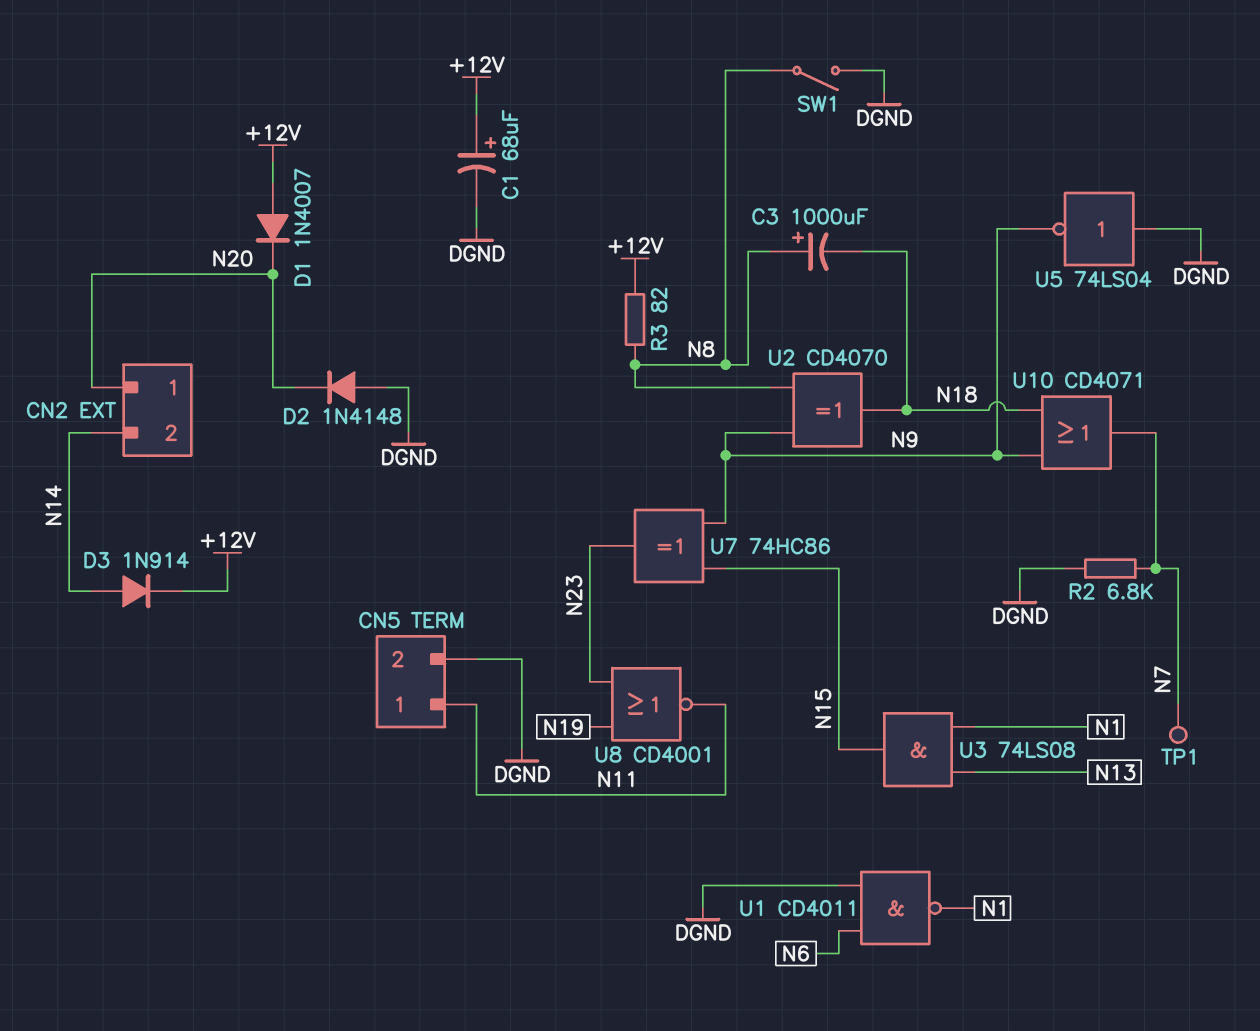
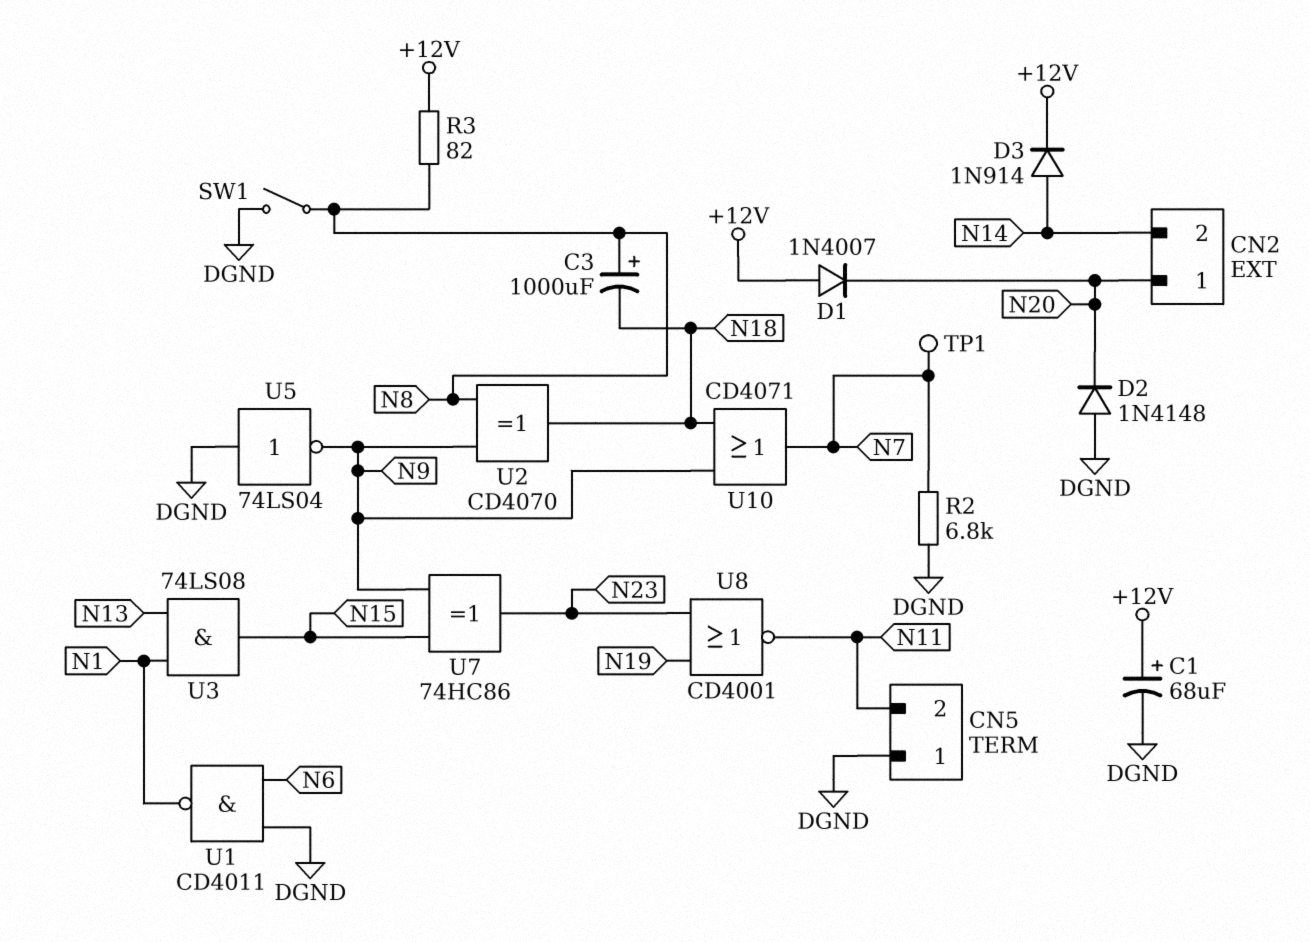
CN5 pin 1: N11 -> DGND
CN5 pin 2: DGND -> N11

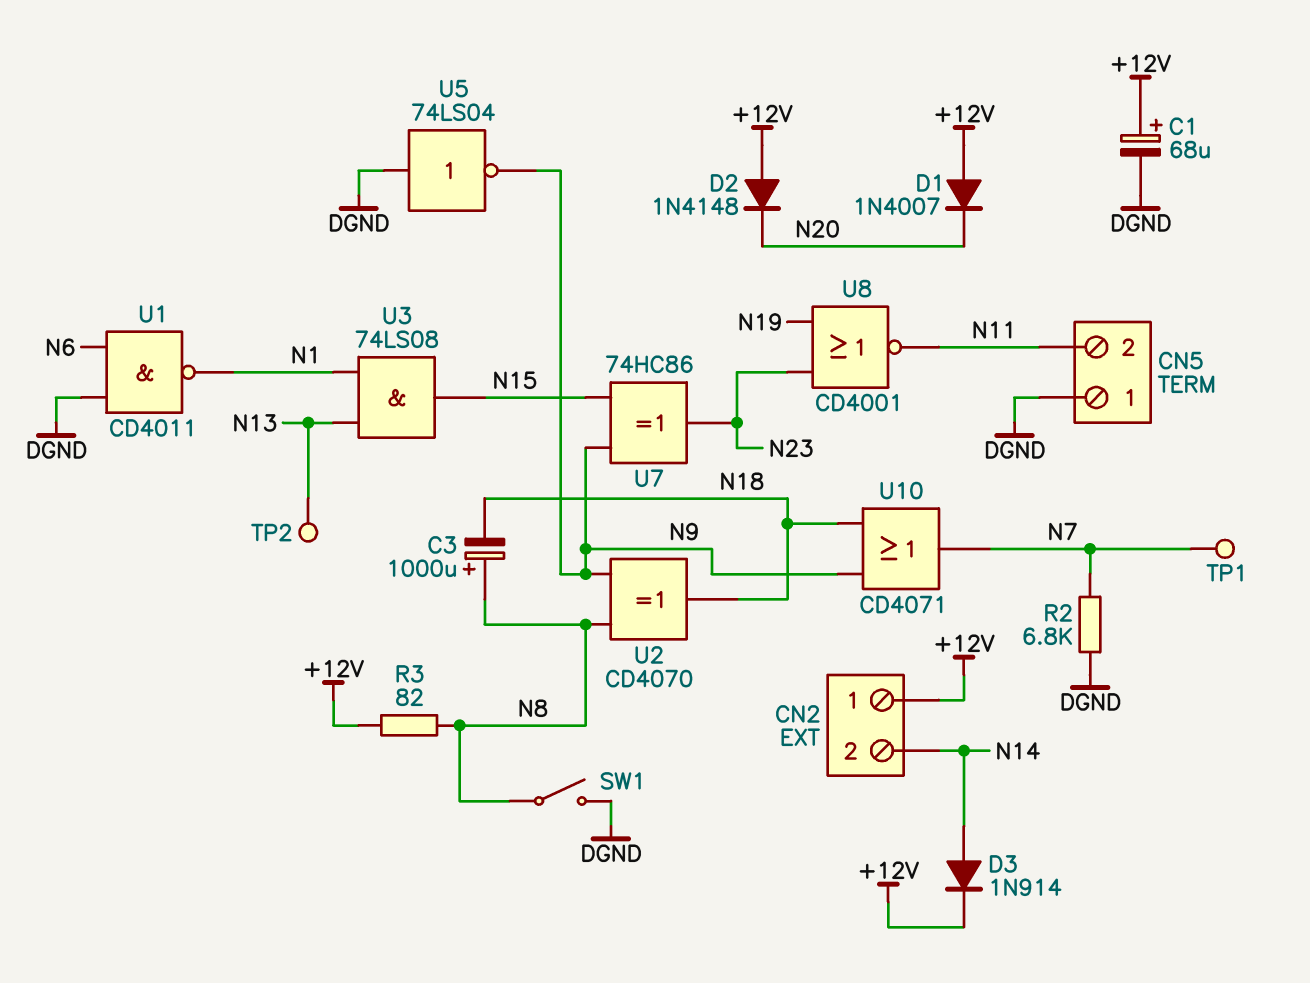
CN2 pin 1: N20 -> +12V
D2: diode 1N4148 (A DGND, K N20) -> diode 1N4148 (A +12V, K N20)
TP2: none -> test point (N13)

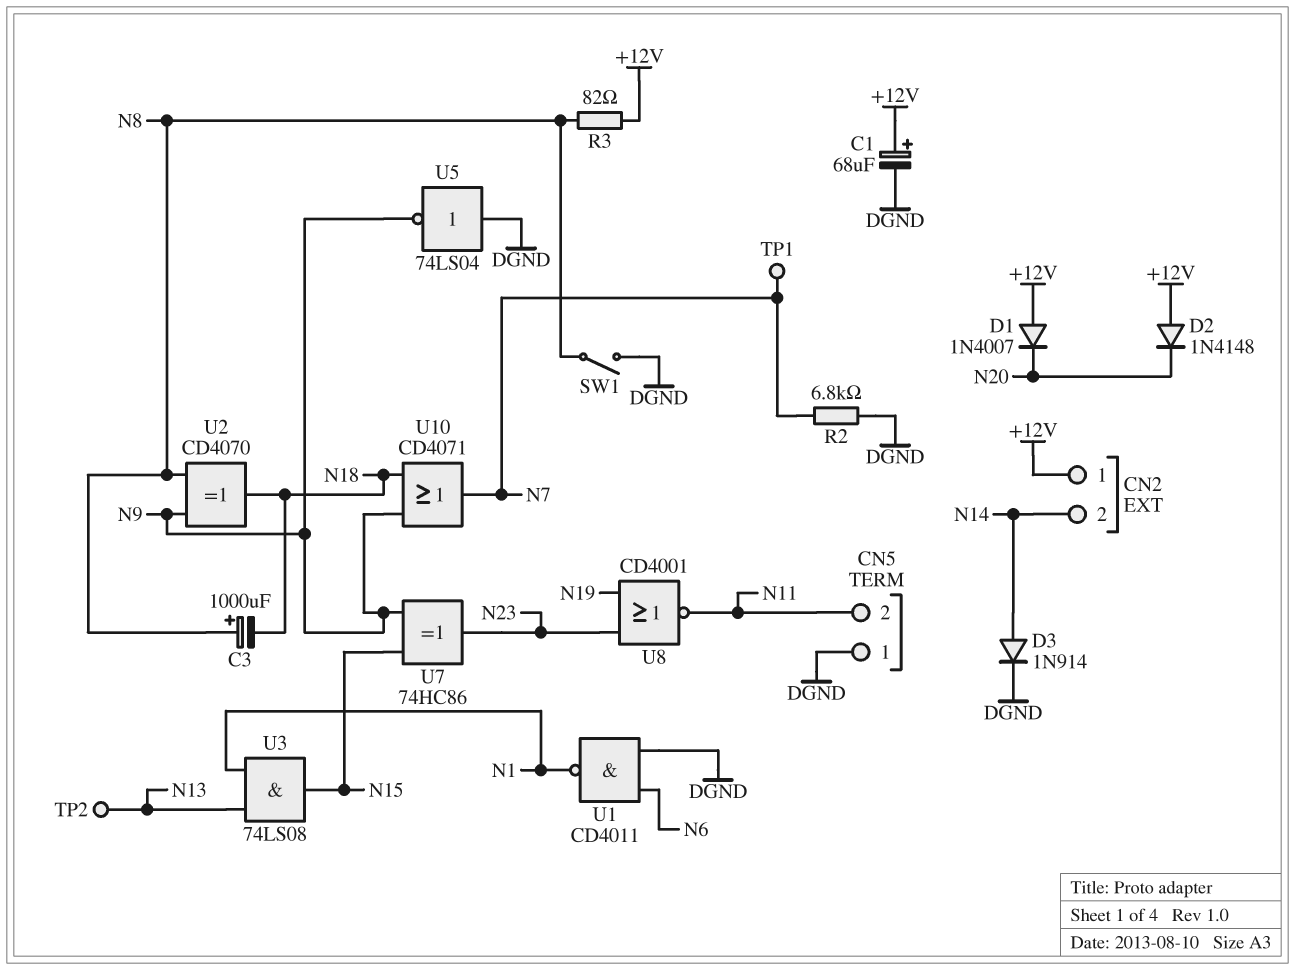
D3: diode 1N914 (A N14, K +12V) -> diode 1N914 (A N14, K DGND)

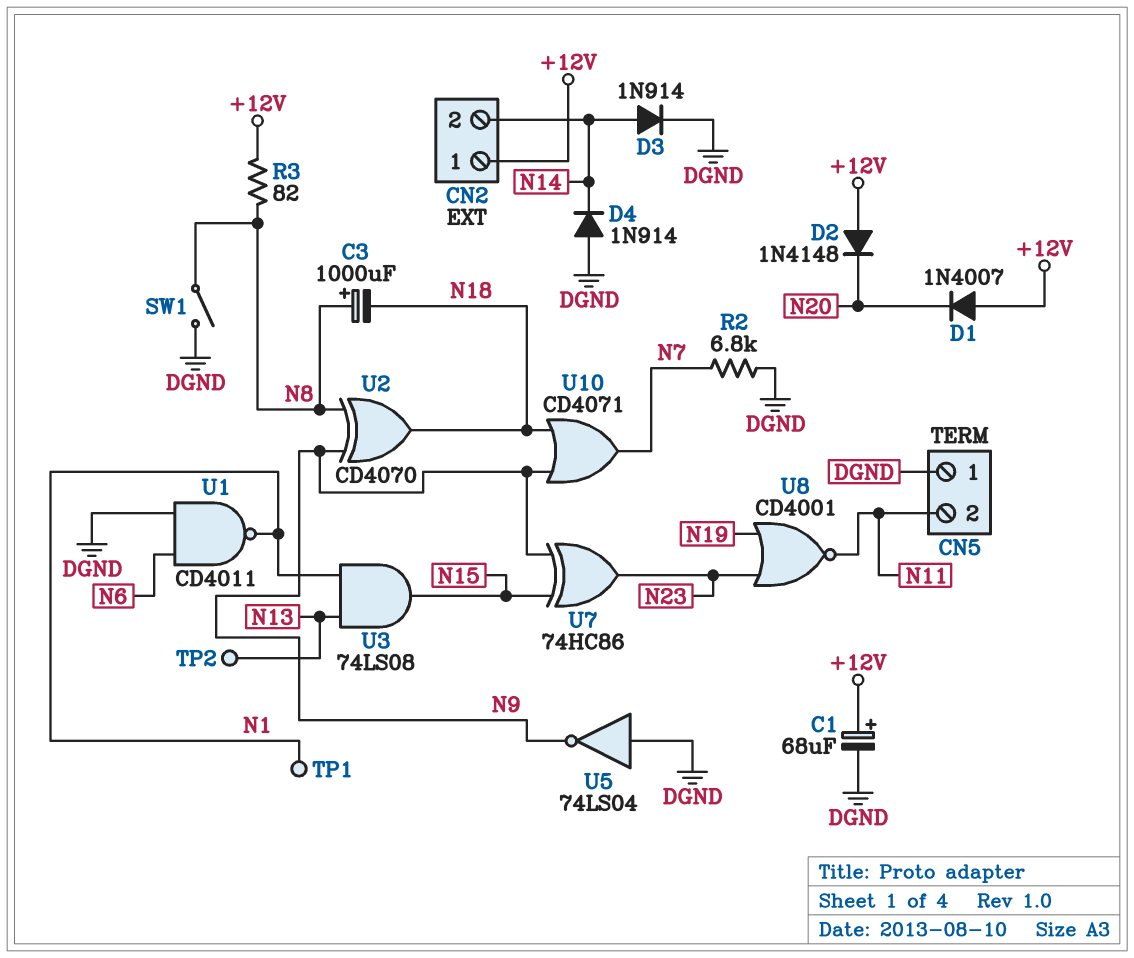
D4: none -> diode 1N914 (A DGND, K N14)
TP1: test point (N7) -> test point (N1)

